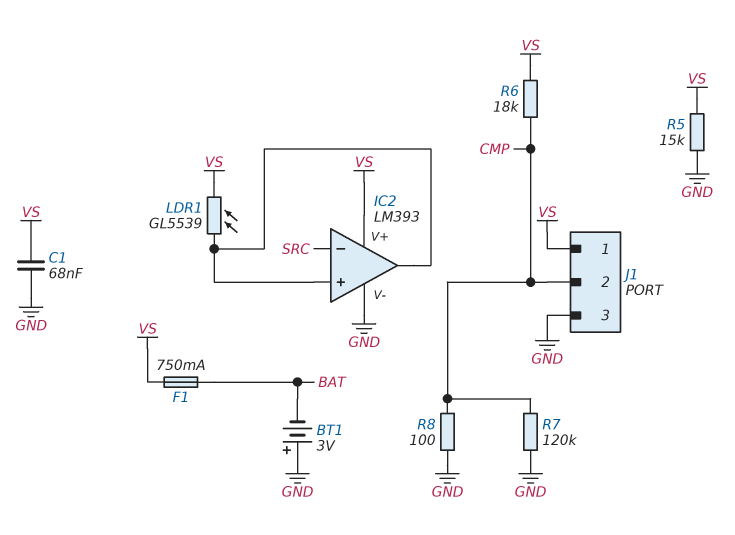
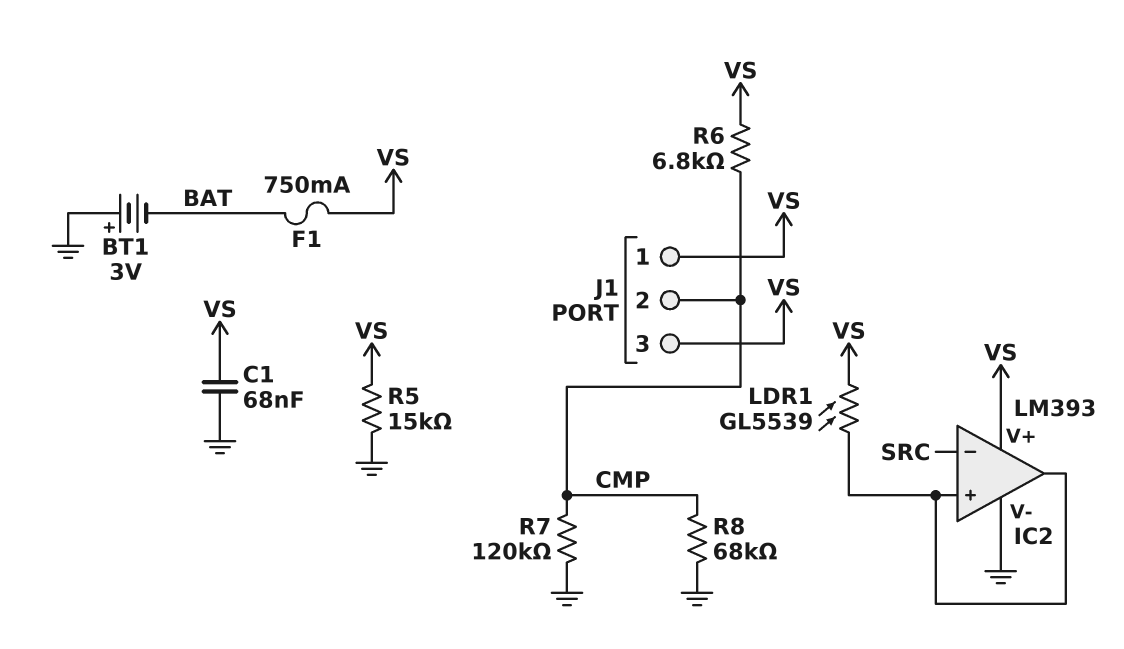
J1 pin 3: GND -> VS
R6: 18k (CMP, VS) -> 6.8k (CMP, VS)
R8: 100 (CMP, GND) -> 68k (CMP, GND)

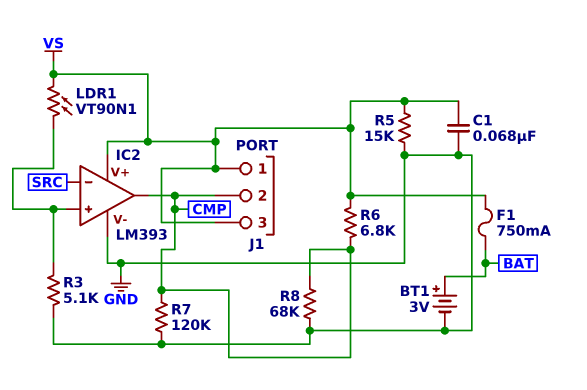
BT1: 3V (plus GND, minus BAT) -> 3V (plus BAT, minus GND)
IC2 pin out: IC2/in+ -> CMP
LDR1: GL5539 (IC2/in+, VS) -> VT90N1 (IC2/in+, VS)
R3: none -> 5.1k (GND, IC2/in+)

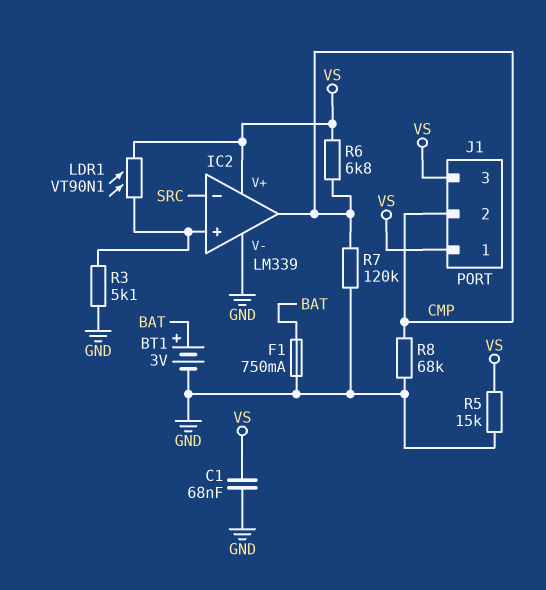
F1: 750mA (BAT, VS) -> 750mA (BAT, GND)
IC2: LM393 -> LM339

